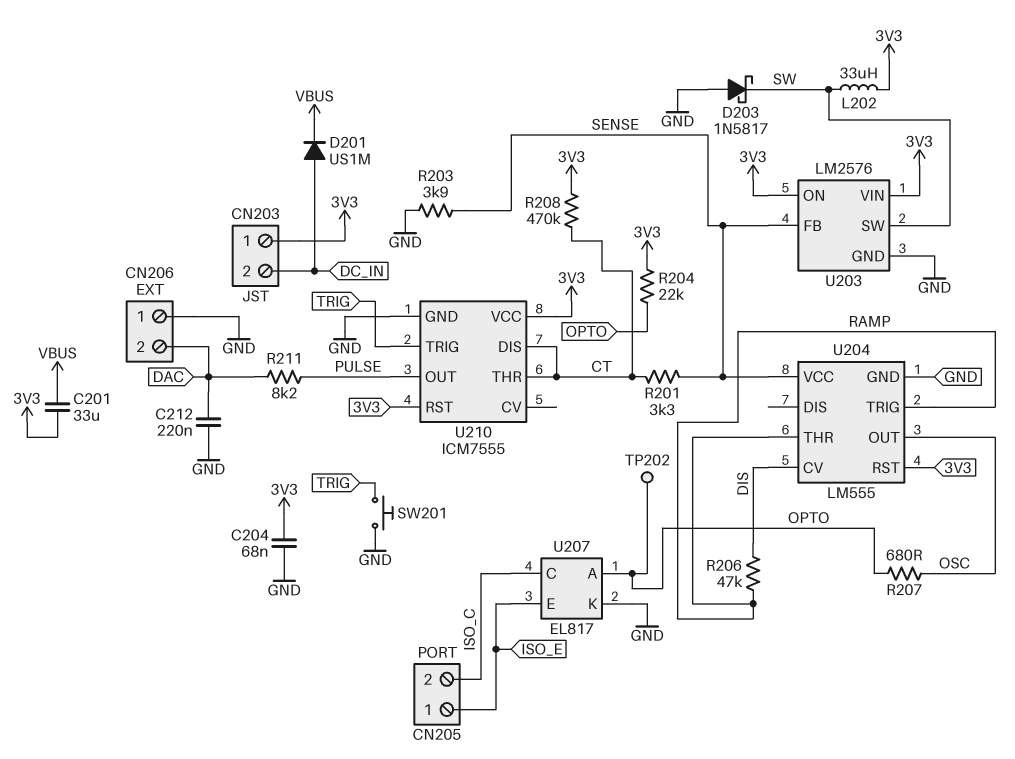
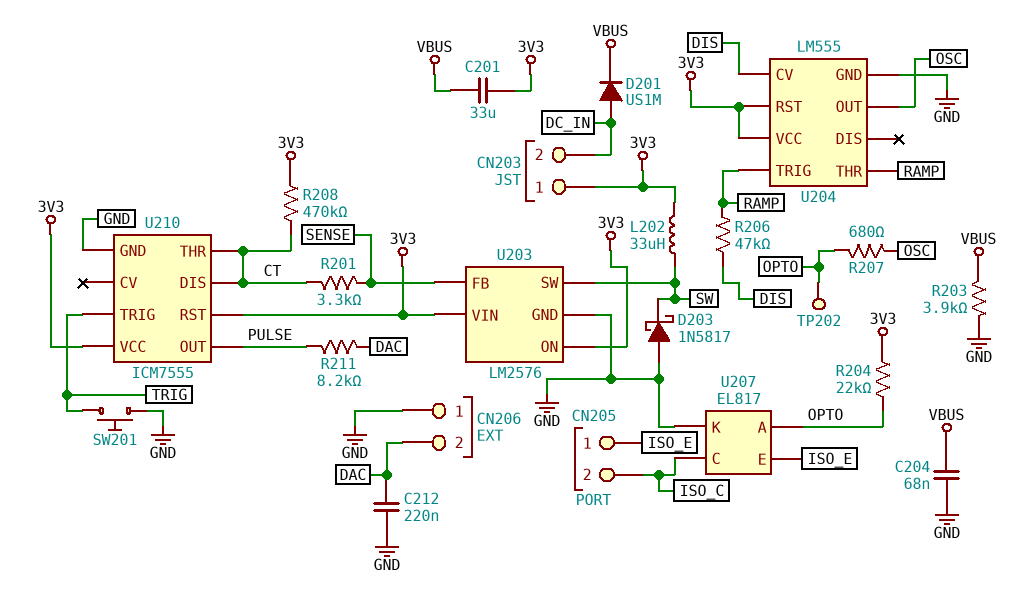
C204: 68nF (3V3, GND) -> 68nF (GND, VBUS)
R203: 3.9k (GND, SENSE) -> 3.9k (GND, VBUS)
U204 pin VCC: SENSE -> 3V3

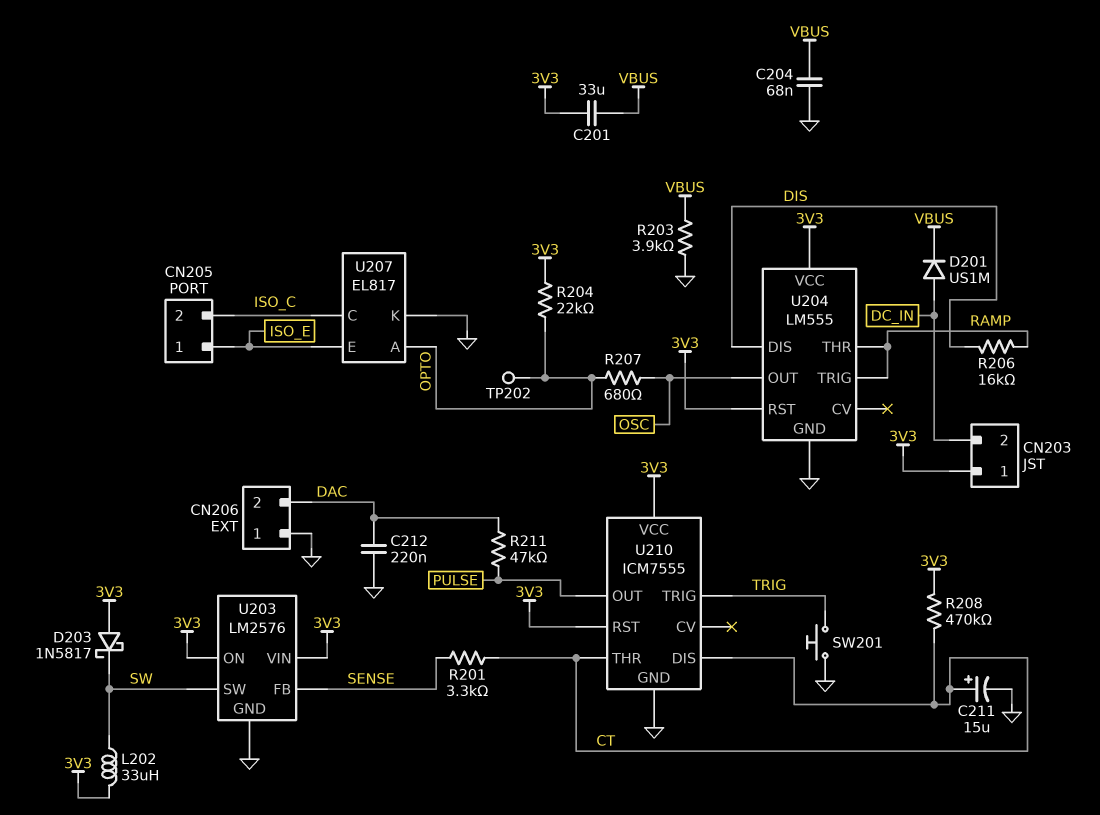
C211: none -> 15uF (plus CT, minus GND)
D203: schottky 1N5817 (A GND, K SW) -> schottky 1N5817 (A 3V3, K SW)
R206: 47k (DIS, RAMP) -> 16k (DIS, RAMP)
R211: 8.2k (DAC, PULSE) -> 47k (DAC, PULSE)
U204 pin CV: DIS -> none
U204 pin DIS: none -> DIS

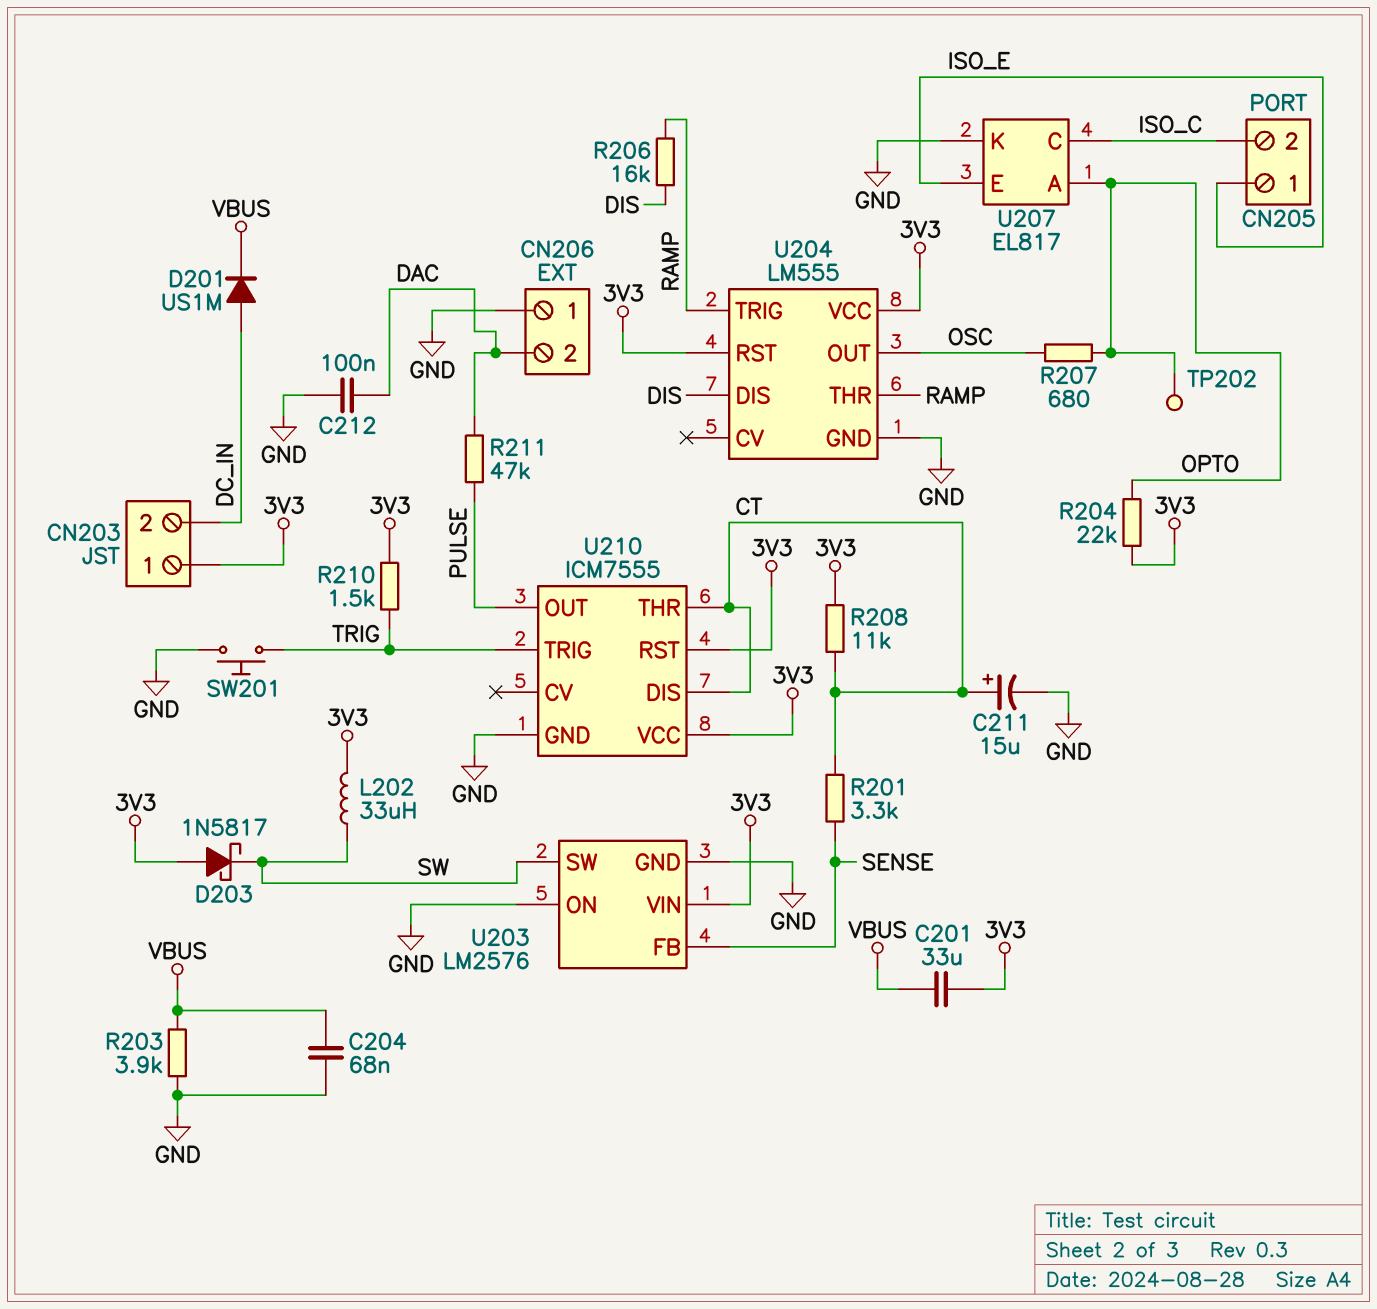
C212: 220nF (DAC, GND) -> 100nF (DAC, GND)
R208: 470k (3V3, CT) -> 11k (3V3, CT)
R210: none -> 1.5k (3V3, TRIG)
U203 pin ON: 3V3 -> GND

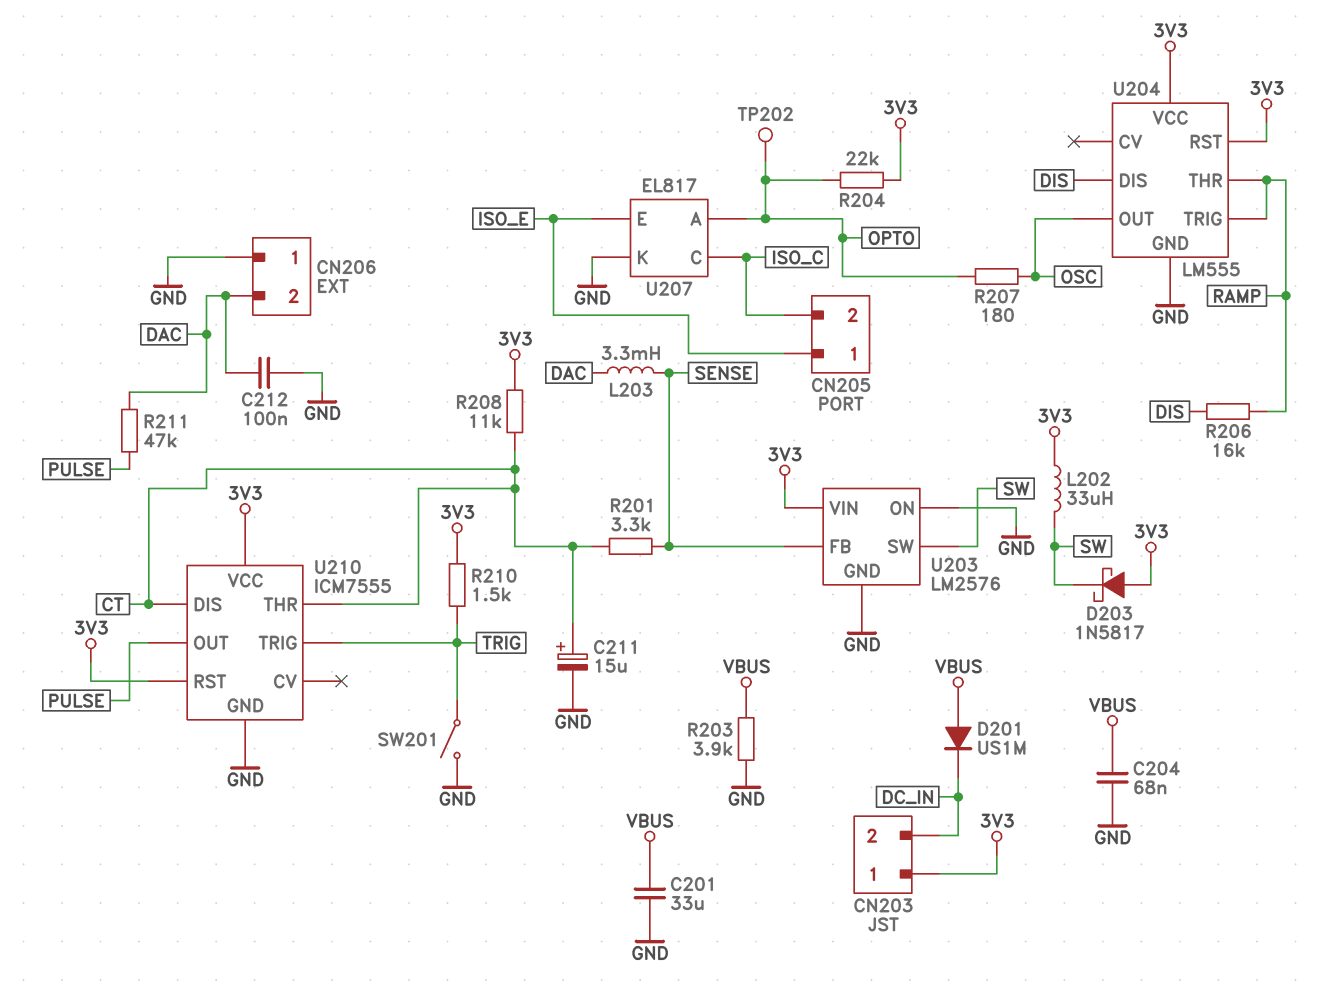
C201: 33uF (3V3, VBUS) -> 33uF (GND, VBUS)
D201: diode US1M (A DC_IN, K VBUS) -> diode US1M (A VBUS, K DC_IN)
L203: none -> 3.3mH (DAC, SENSE)
R207: 680 (OPTO, OSC) -> 180 (OPTO, OSC)
SW201: button (GND, TRIG) -> switch (GND, TRIG)

